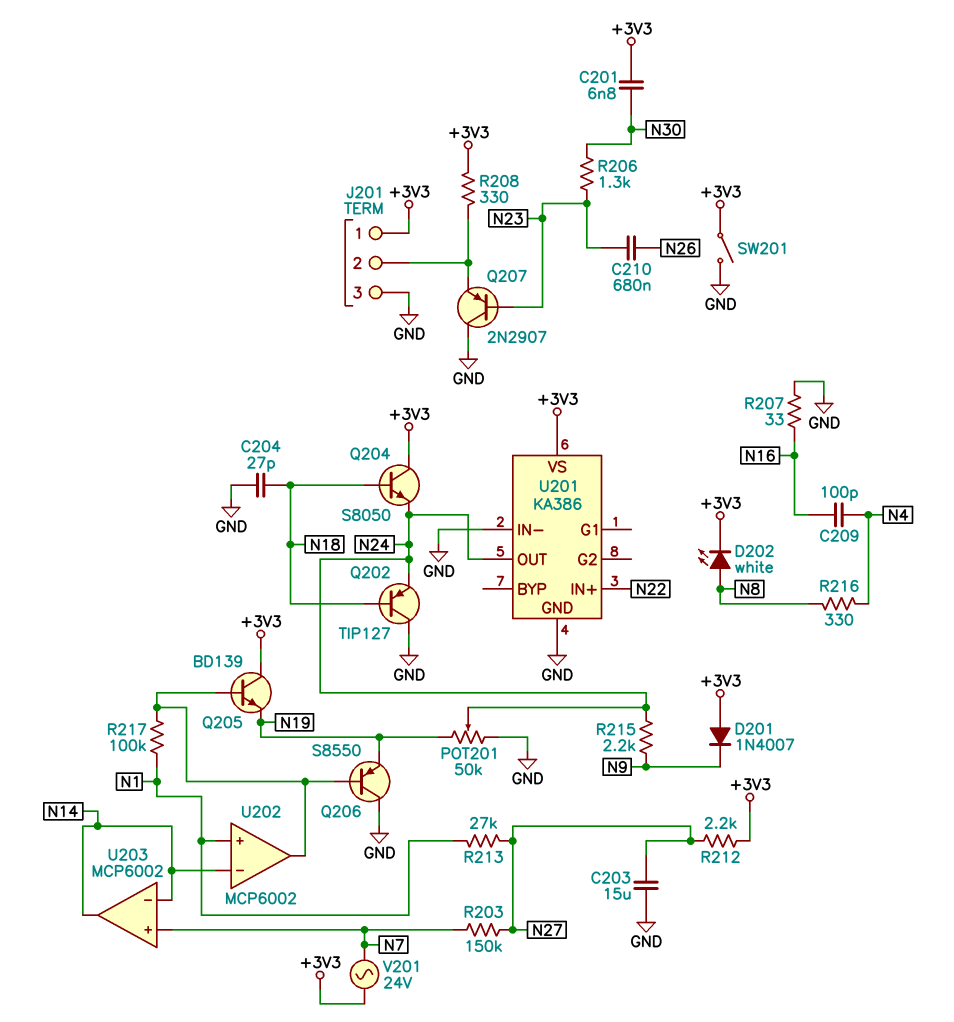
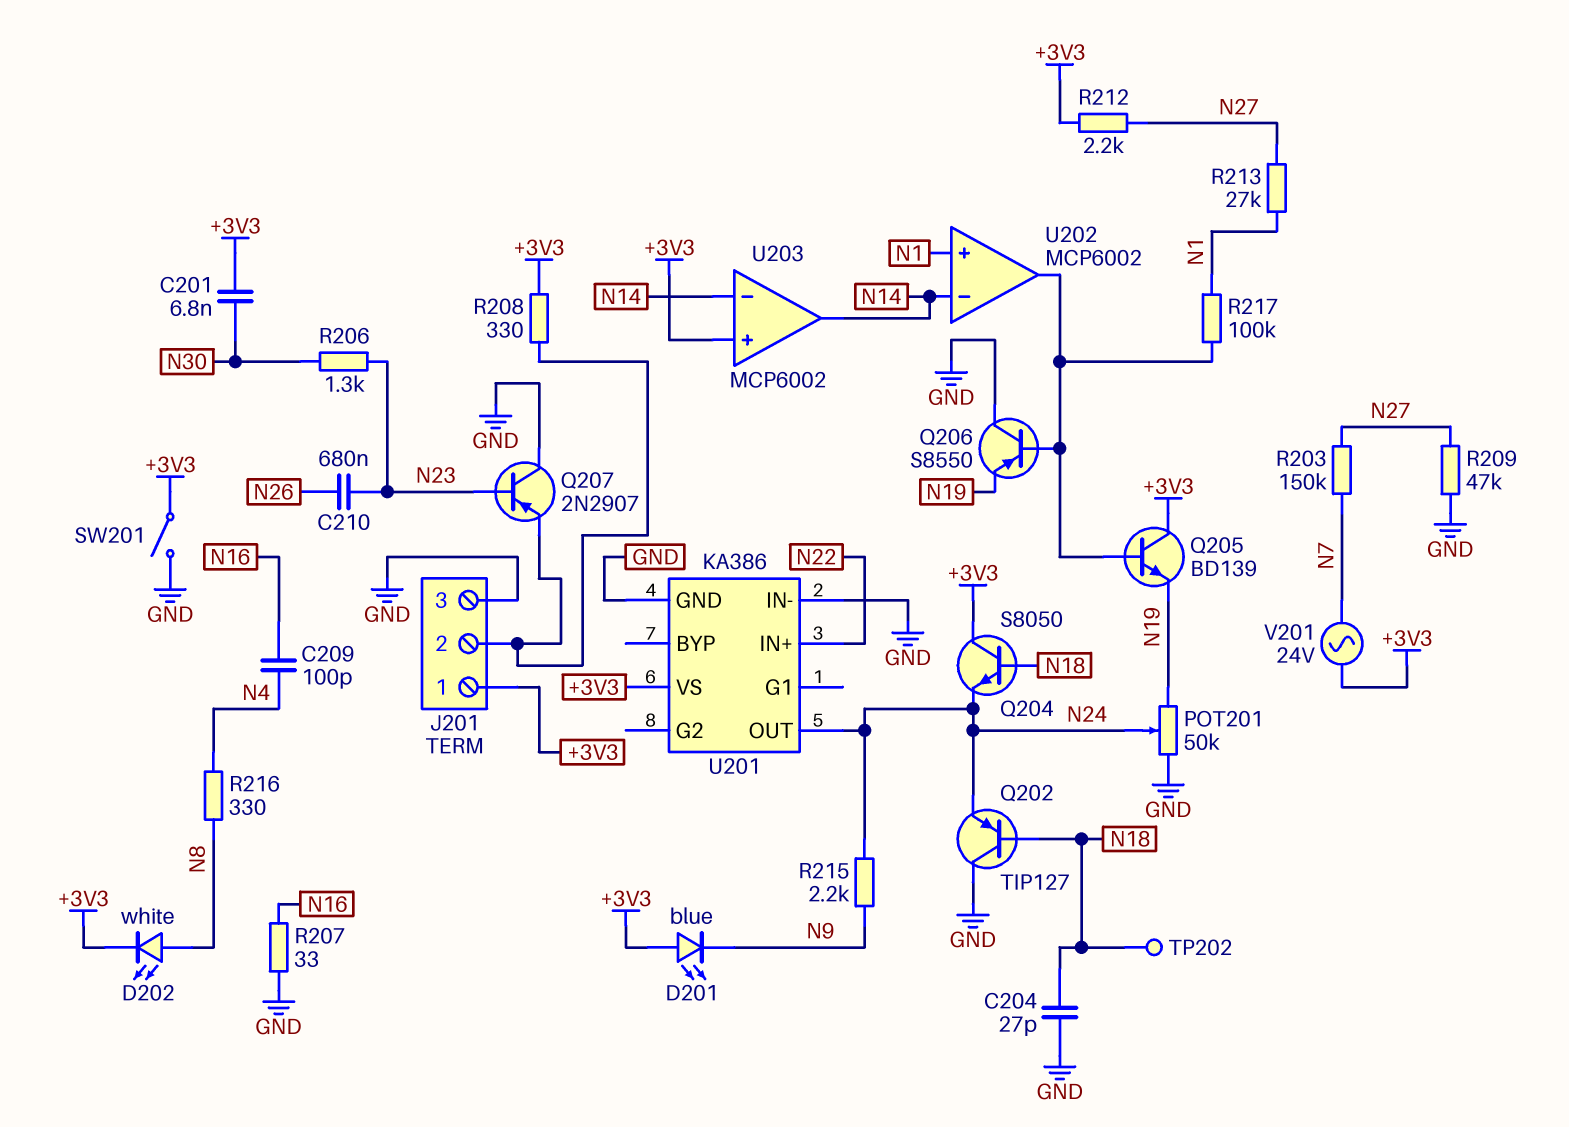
C203: 15uF (GND, N27) -> none
D201: diode 1N4007 (A +3V3, K N9) -> LED blue (A +3V3, K N9)
R209: none -> 47k (GND, N27)
TP202: none -> test point (N18)
U203 pin in+: N7 -> +3V3

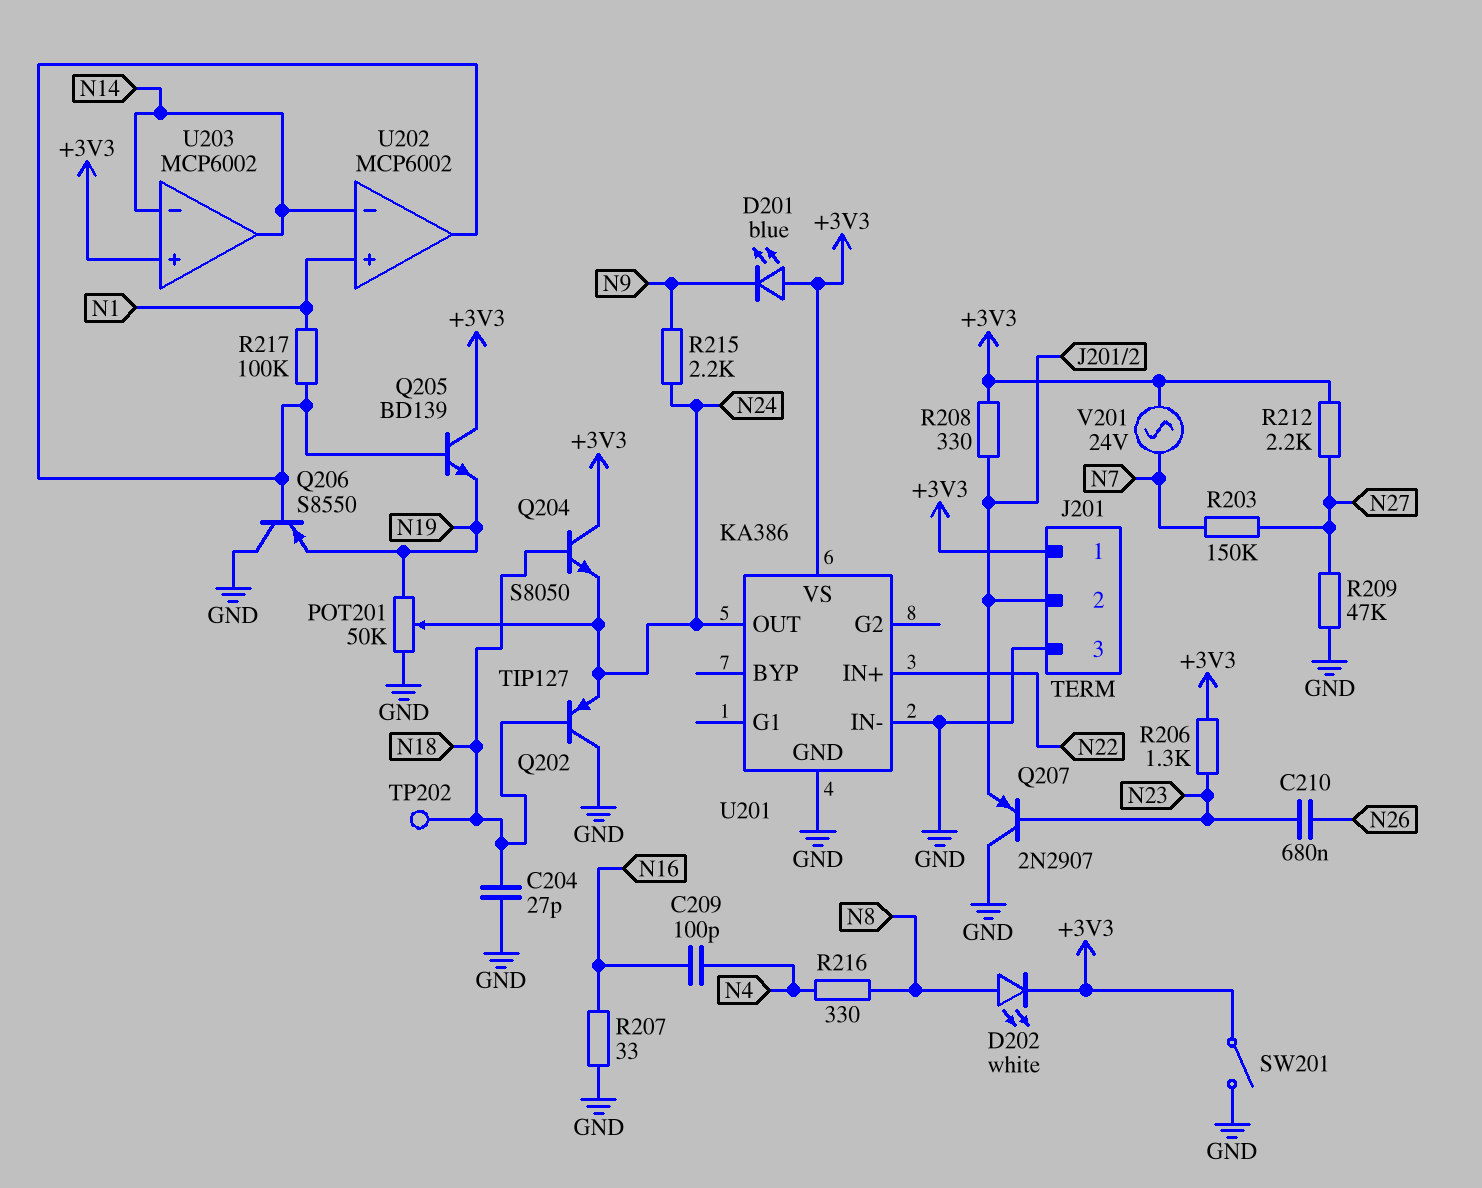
C201: 6.8nF (+3V3, N30) -> none
R206: 1.3k (N23, N30) -> 1.3k (+3V3, N23)
R213: 27k (N1, N27) -> none

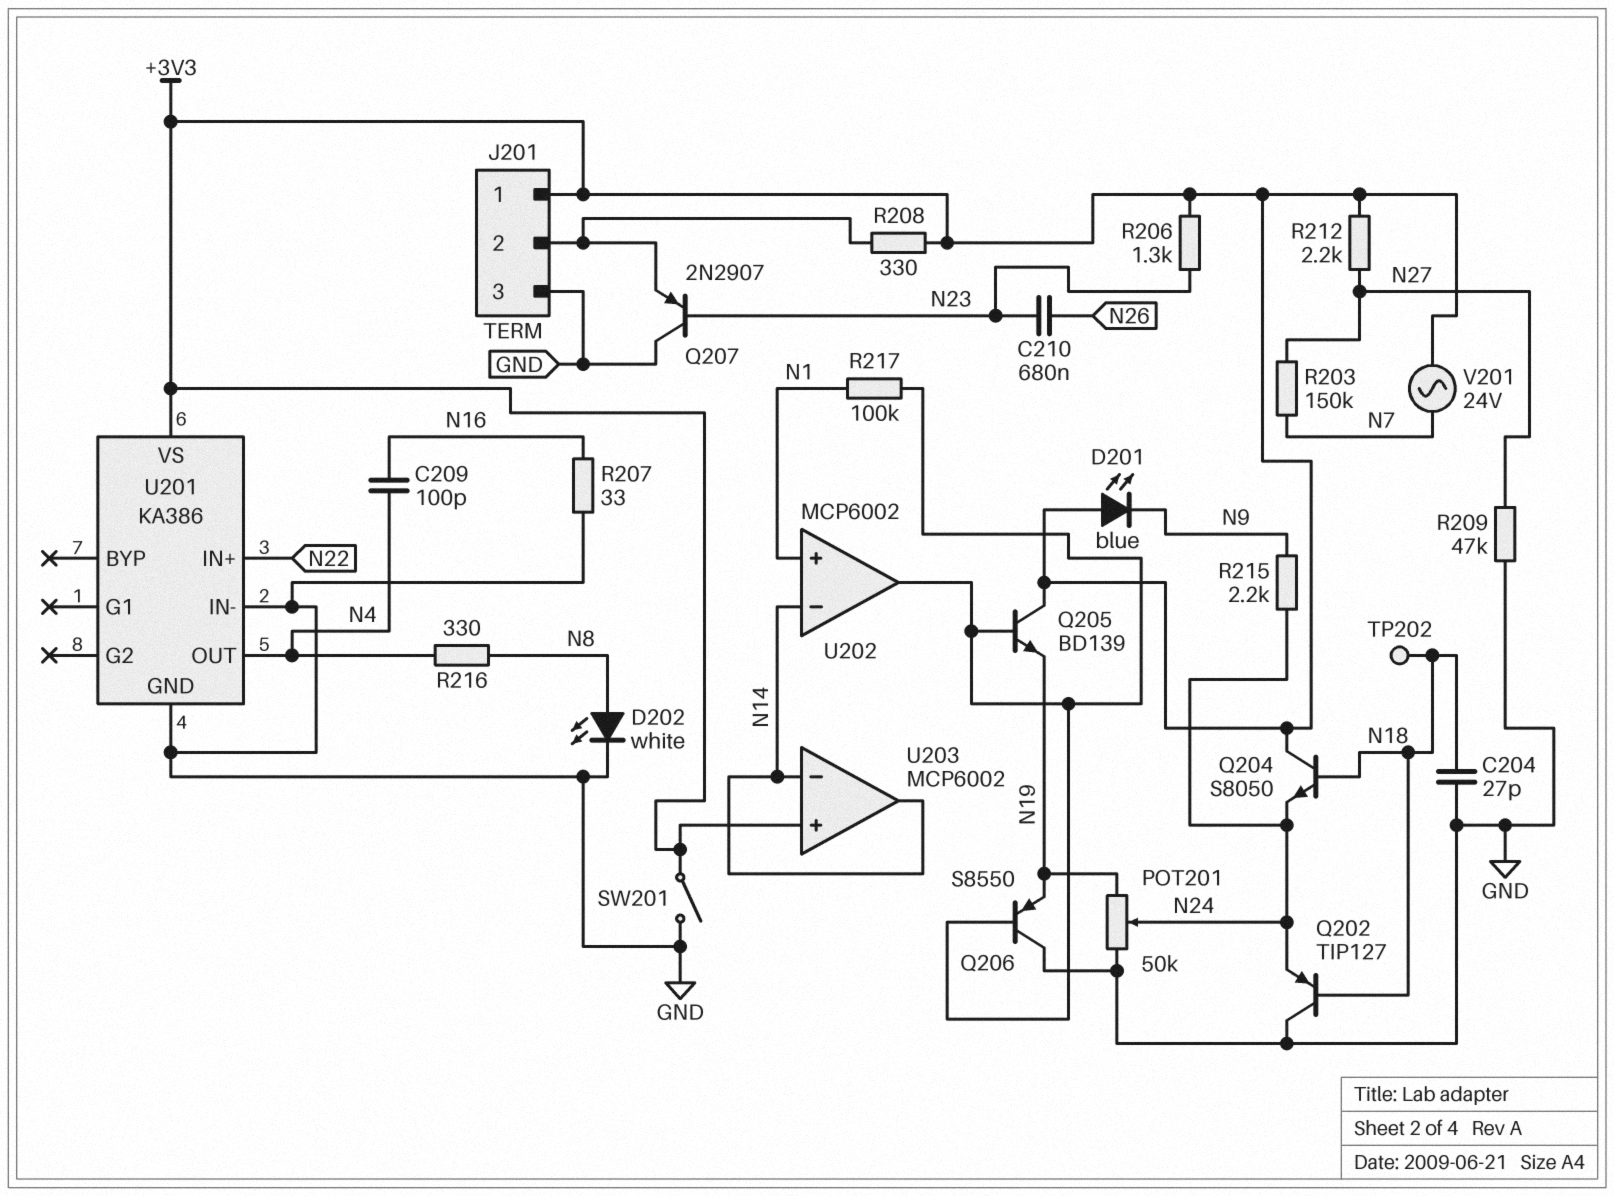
D202: LED white (A N8, K +3V3) -> LED white (A N8, K GND)
U201 pin OUT: N24 -> N4

